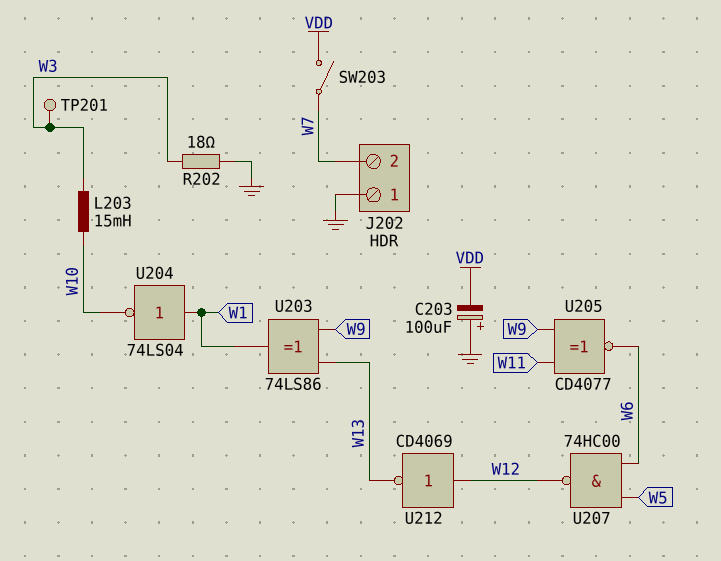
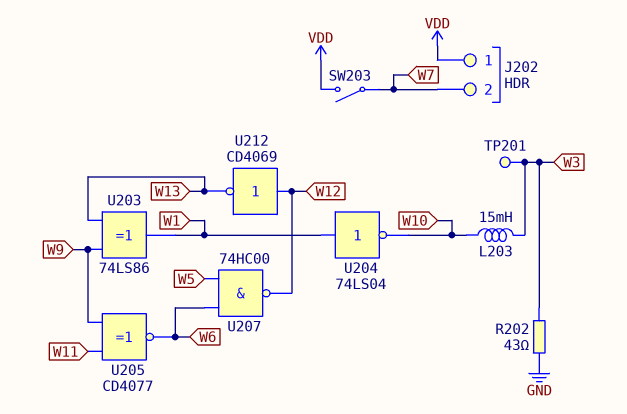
C203: 100uF (plus GND, minus VDD) -> none
J202 pin 1: GND -> VDD
R202: 18 (GND, W3) -> 43 (GND, W3)

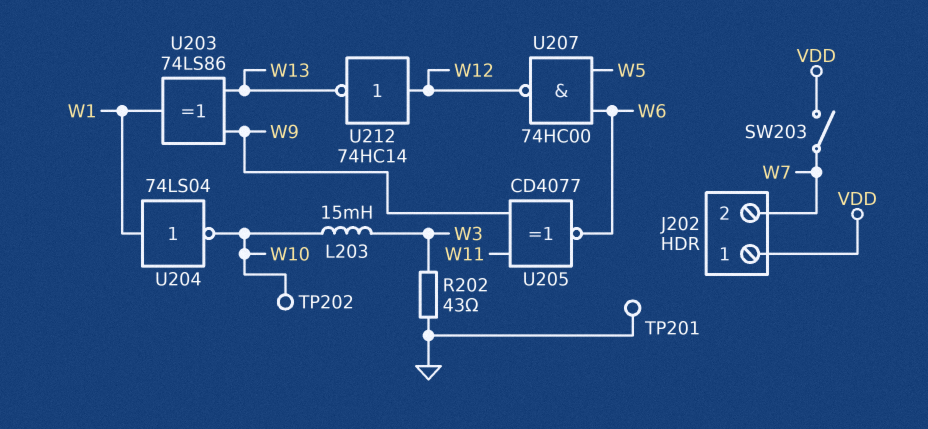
TP201: test point (W3) -> test point (GND)
TP202: none -> test point (W10)
U212: NOT CD4069 (in W12, out W13) -> NOT 74HC14 (in W12, out W13)

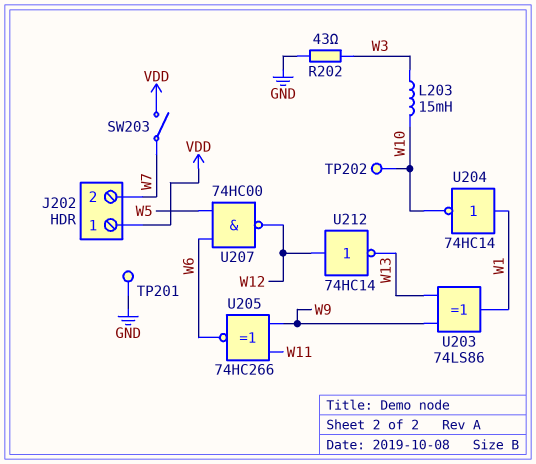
U204: NOT 74LS04 (in W1, out W10) -> NOT 74HC14 (in W1, out W10)
U205: XNOR CD4077 (in W9, in W11, out W6) -> XNOR 74HC266 (in W9, in W11, out W6)

